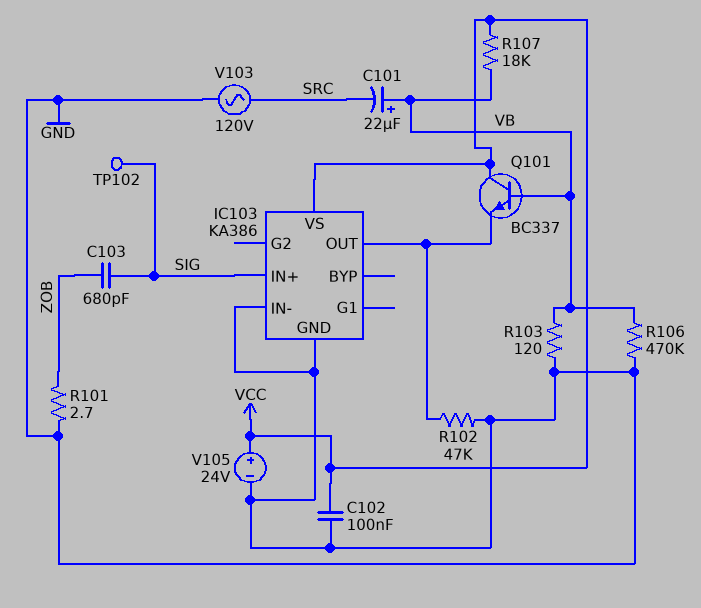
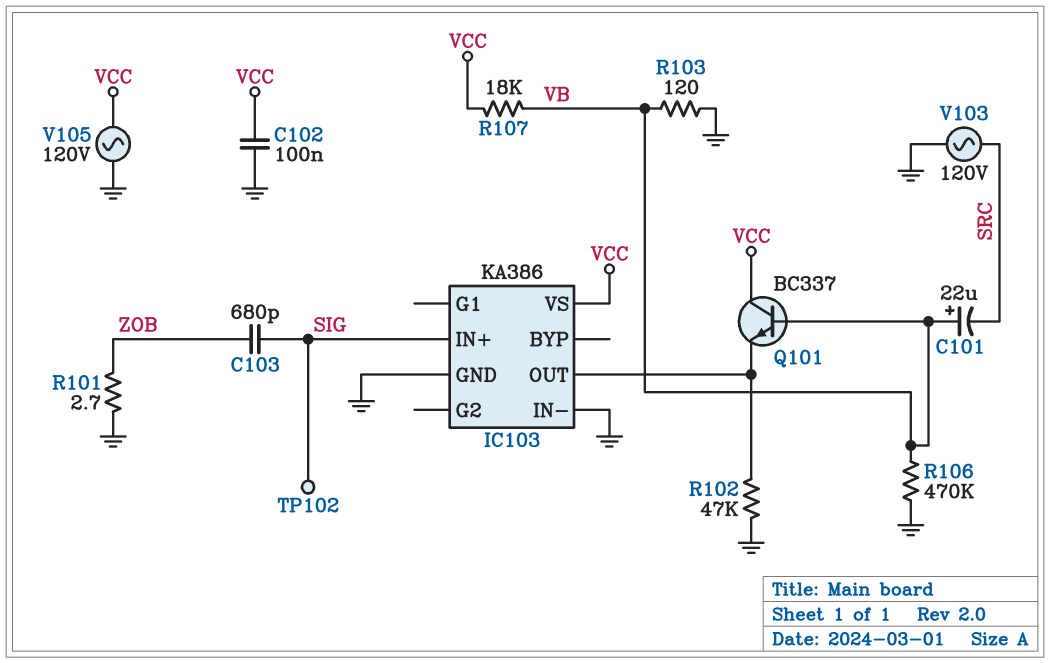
V105: 24V (plus VCC, minus GND) -> AC 120V (GND, VCC)

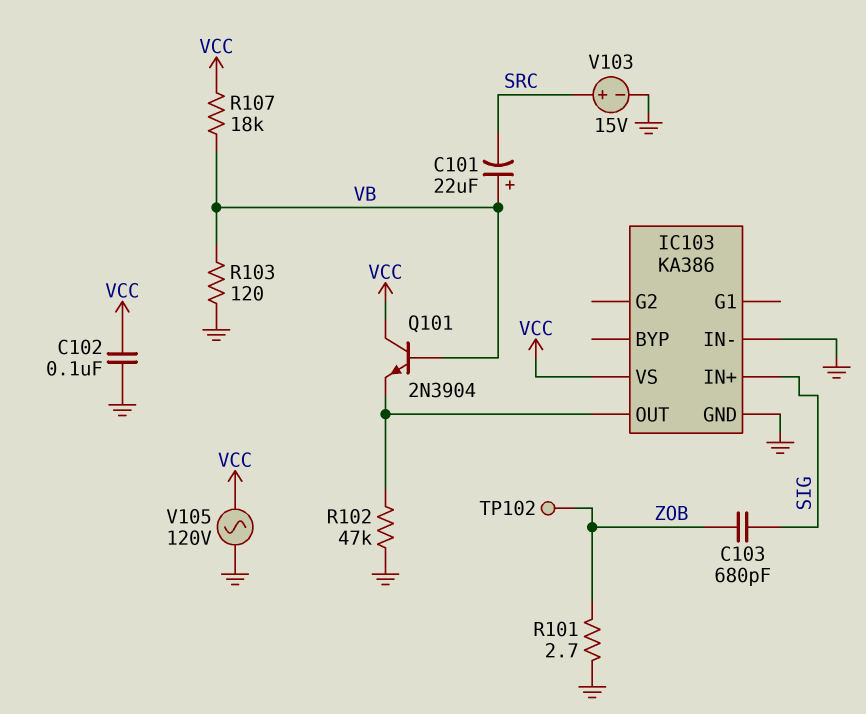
Q101: NPN BC337 (B VB, C VCC, E IC103/OUT) -> NPN 2N3904 (B VB, C VCC, E IC103/OUT)
R106: 470k (GND, VB) -> none
TP102: test point (SIG) -> test point (ZOB)
V103: AC 120V (GND, SRC) -> 15V (plus SRC, minus GND)

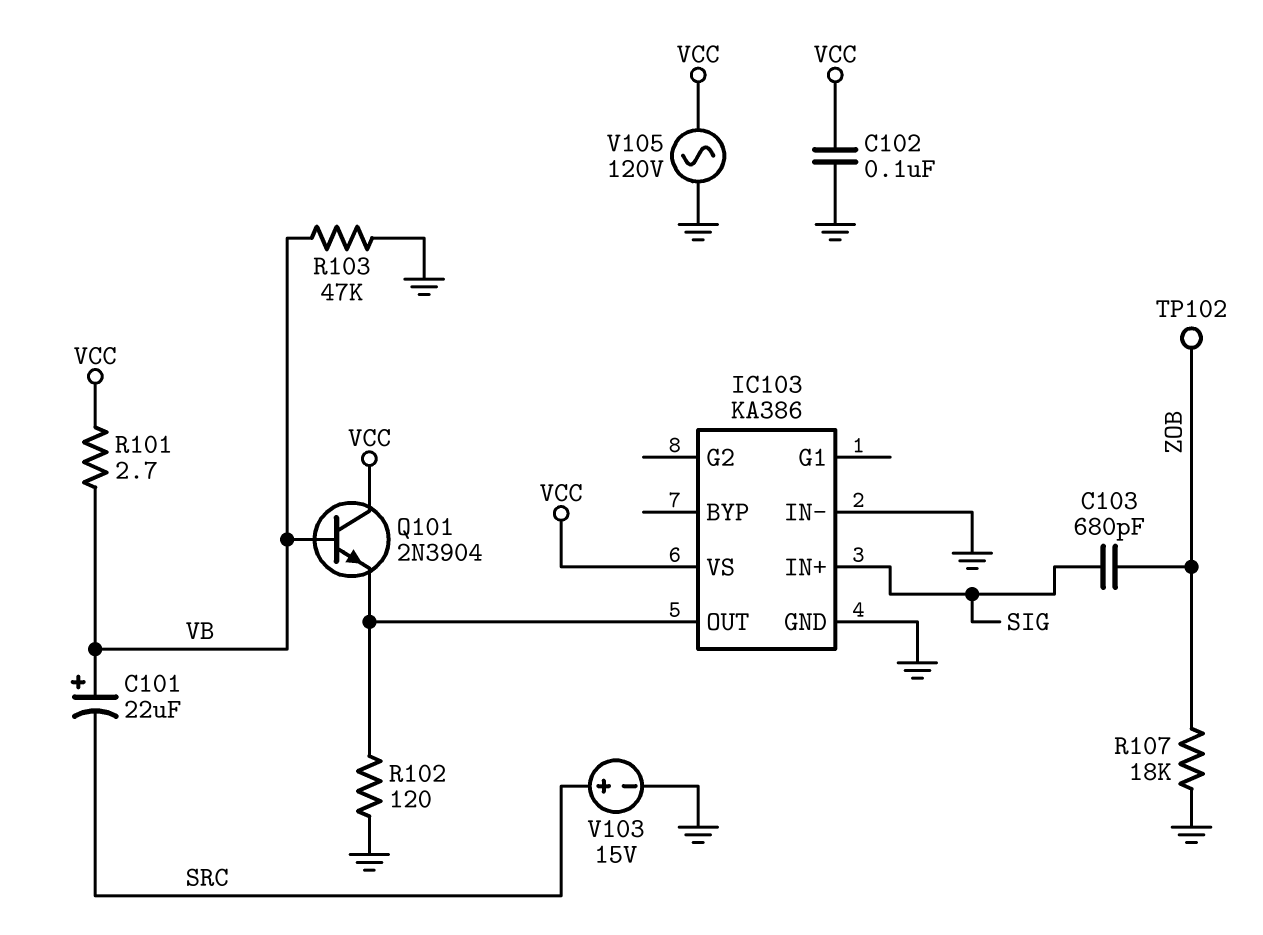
R101: 2.7 (GND, ZOB) -> 2.7 (VB, VCC)
R102: 47k (GND, IC103/OUT) -> 120 (GND, IC103/OUT)
R103: 120 (GND, VB) -> 47k (GND, VB)
R107: 18k (VB, VCC) -> 18k (GND, ZOB)

